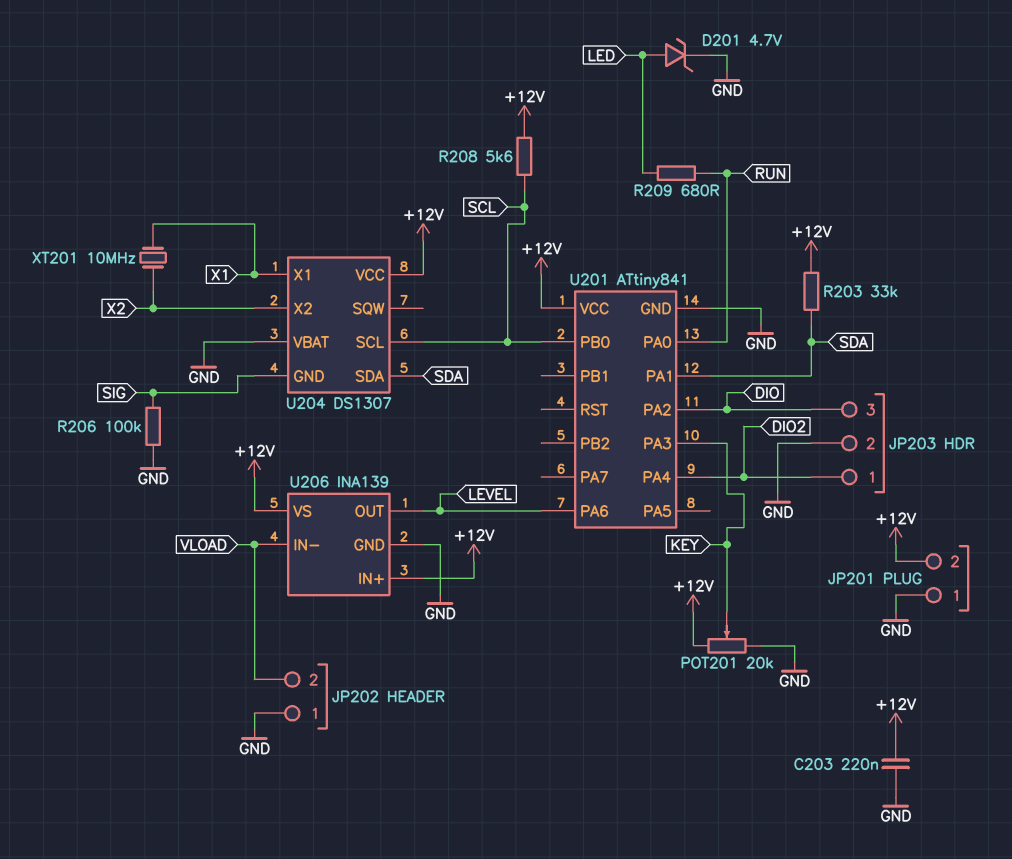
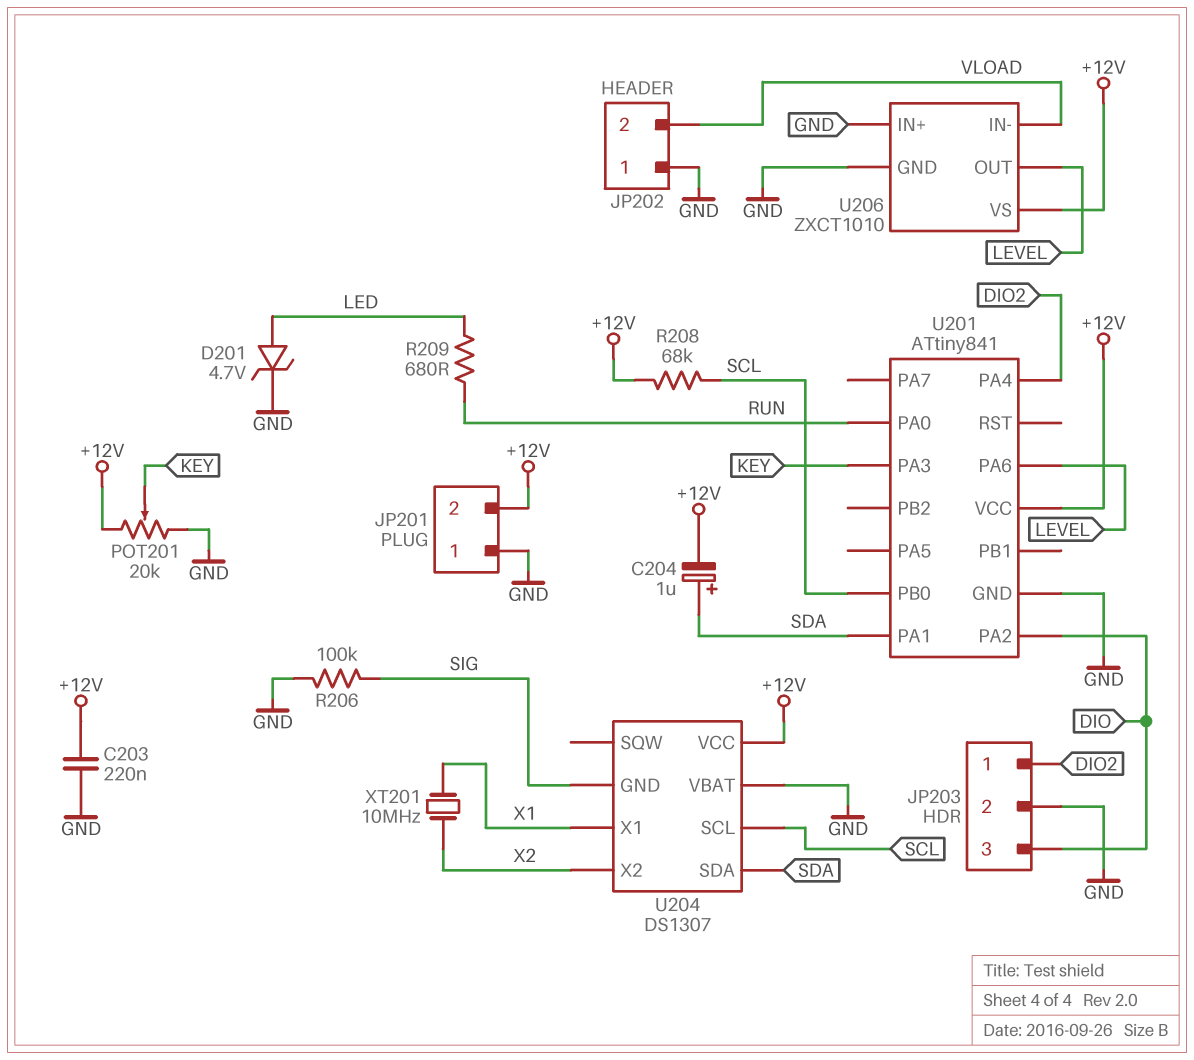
C204: none -> 1uF (plus SDA, minus +12V)
R203: 33k (+12V, SDA) -> none
R208: 5.6k (+12V, SCL) -> 68k (+12V, SCL)
U206: INA139 -> ZXCT1010
U206 pin IN+: +12V -> GND

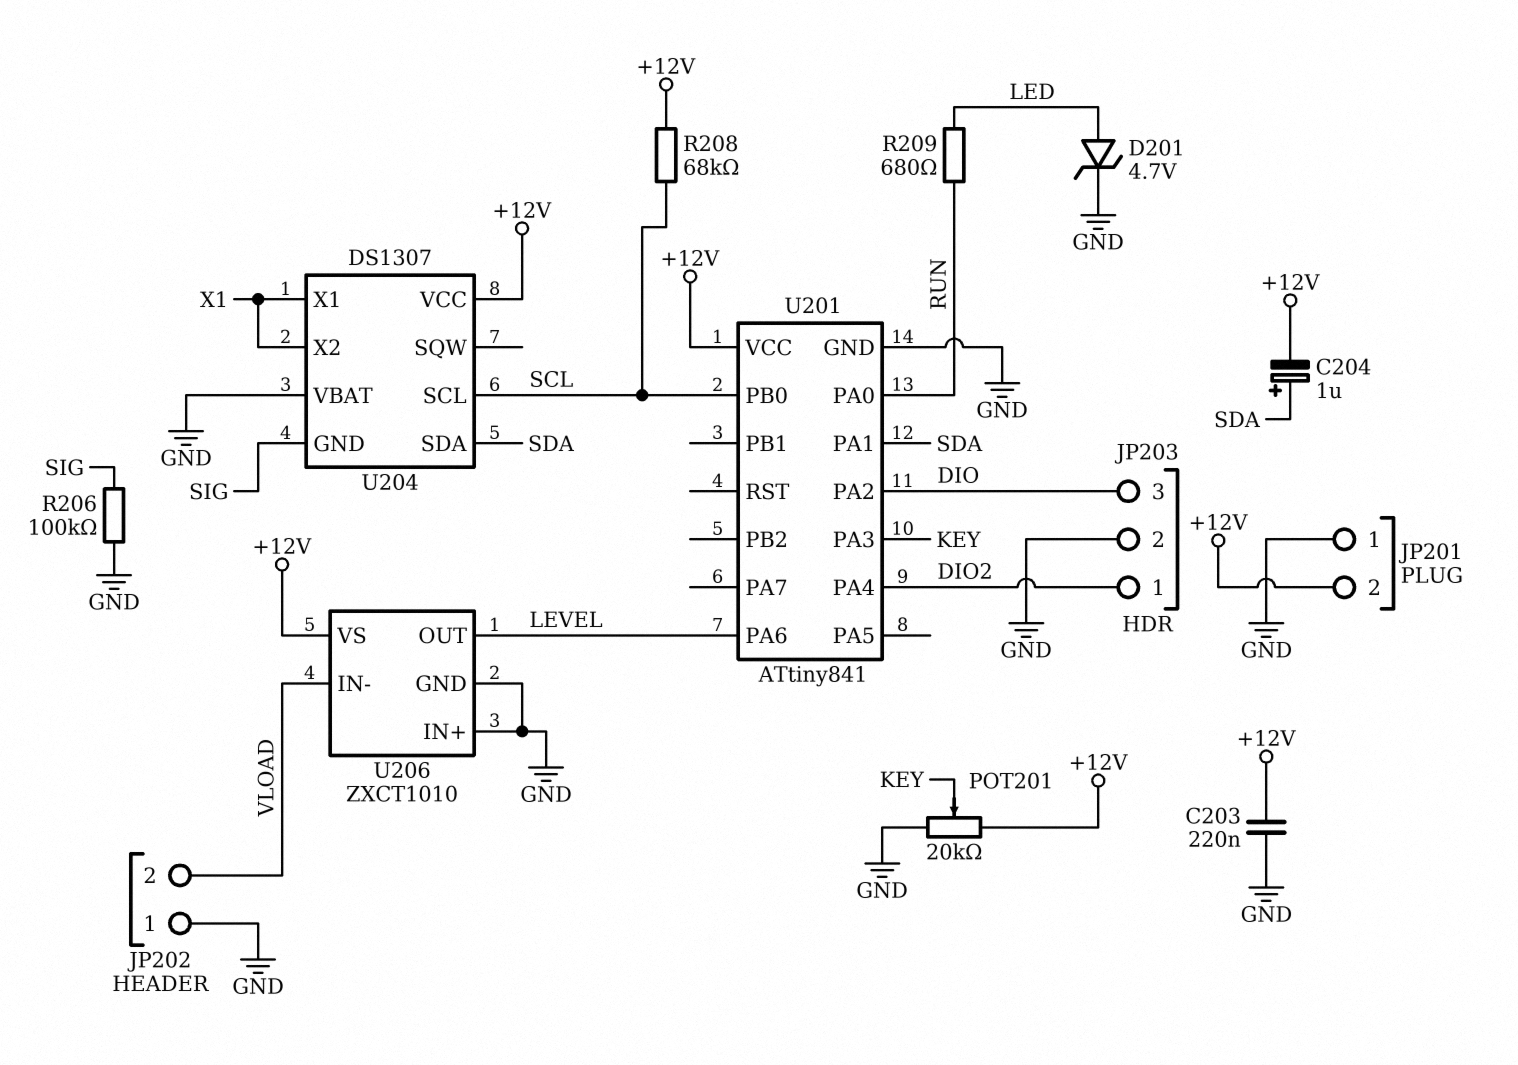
U204 pin X2: X2 -> X1
XT201: 10MHz (X1, X2) -> none

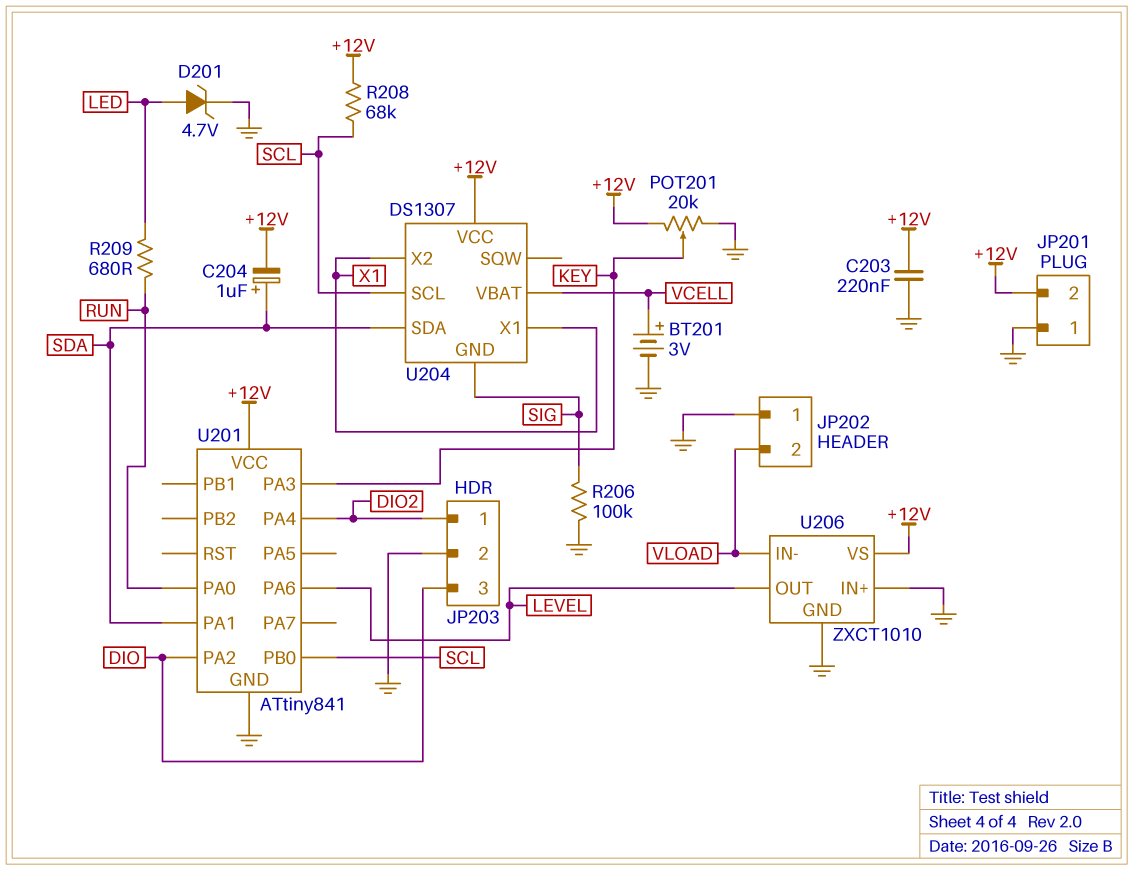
BT201: none -> 3V (plus VCELL, minus GND)
U204 pin VBAT: GND -> VCELL

